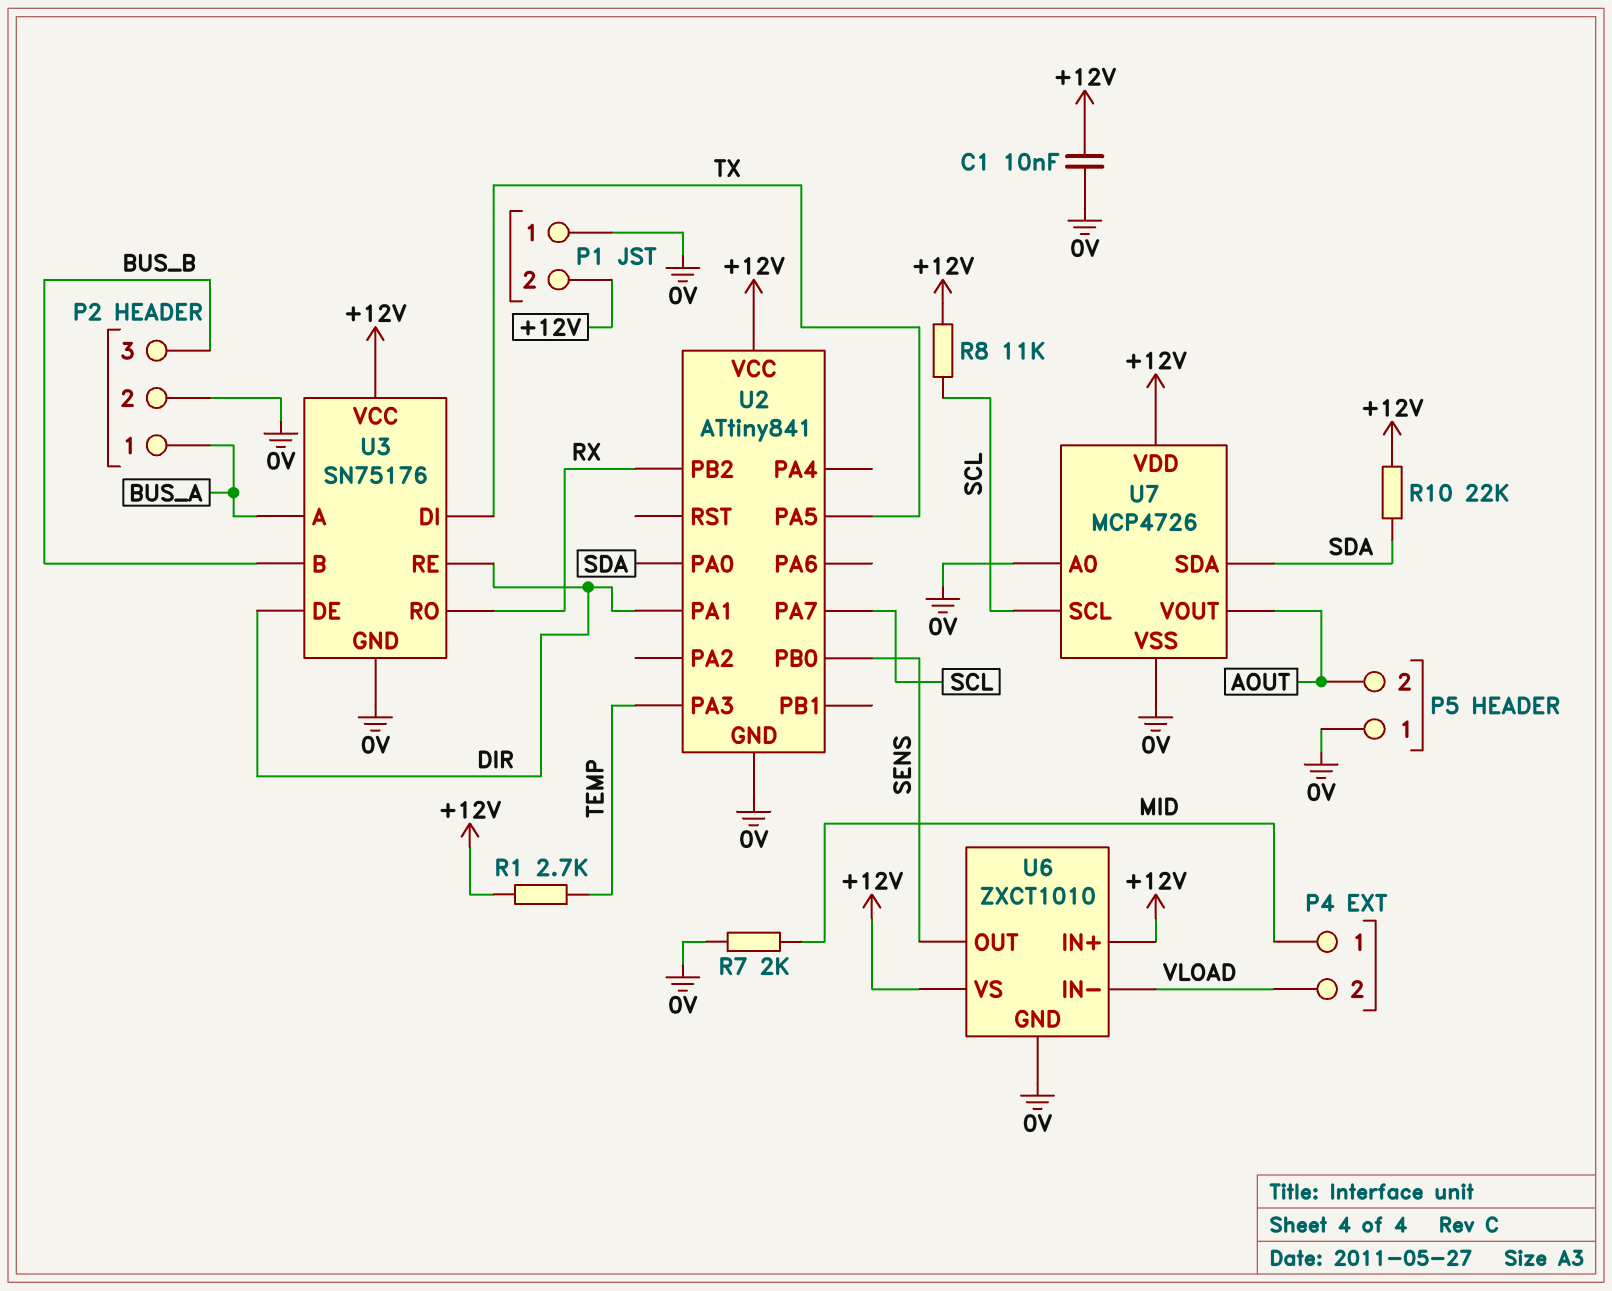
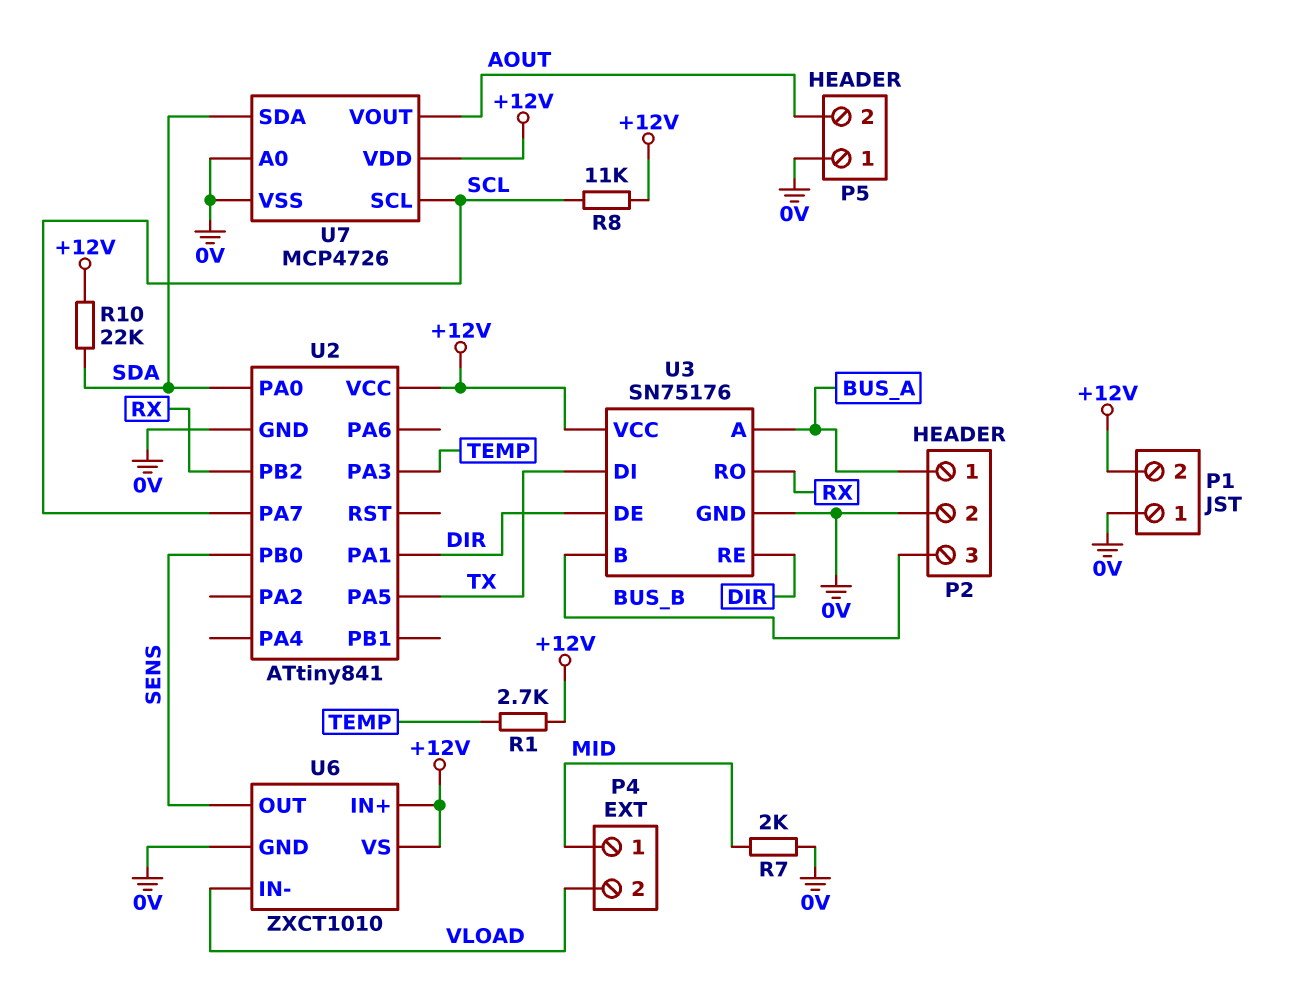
C1: 10nF (+12V, 0V) -> none

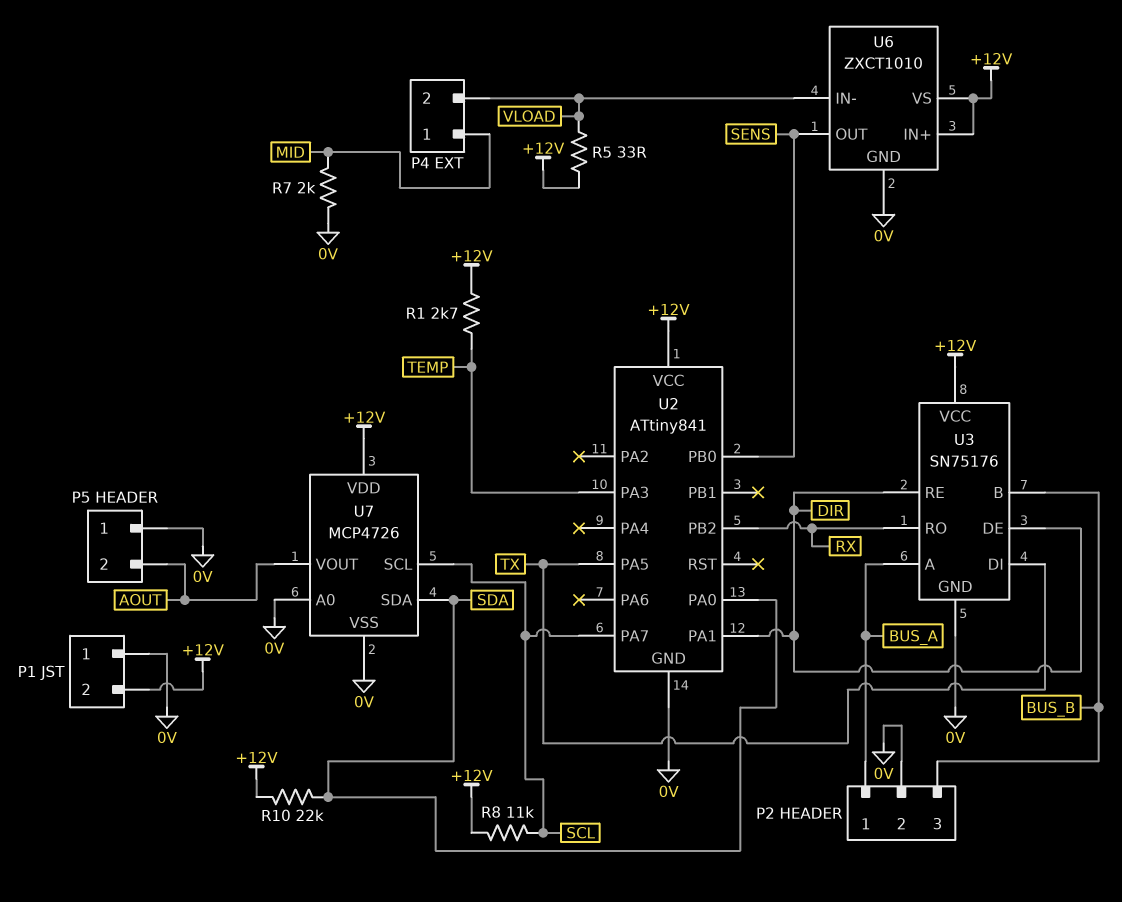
R5: none -> 33 (+12V, VLOAD)

